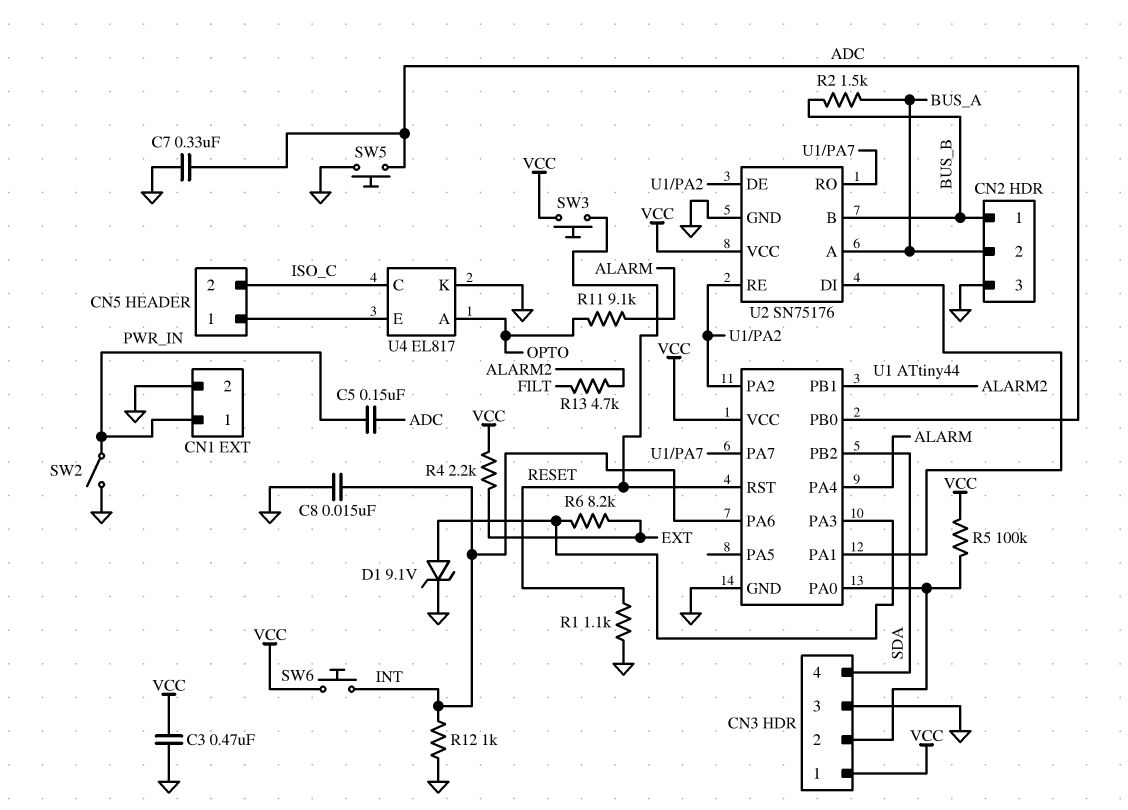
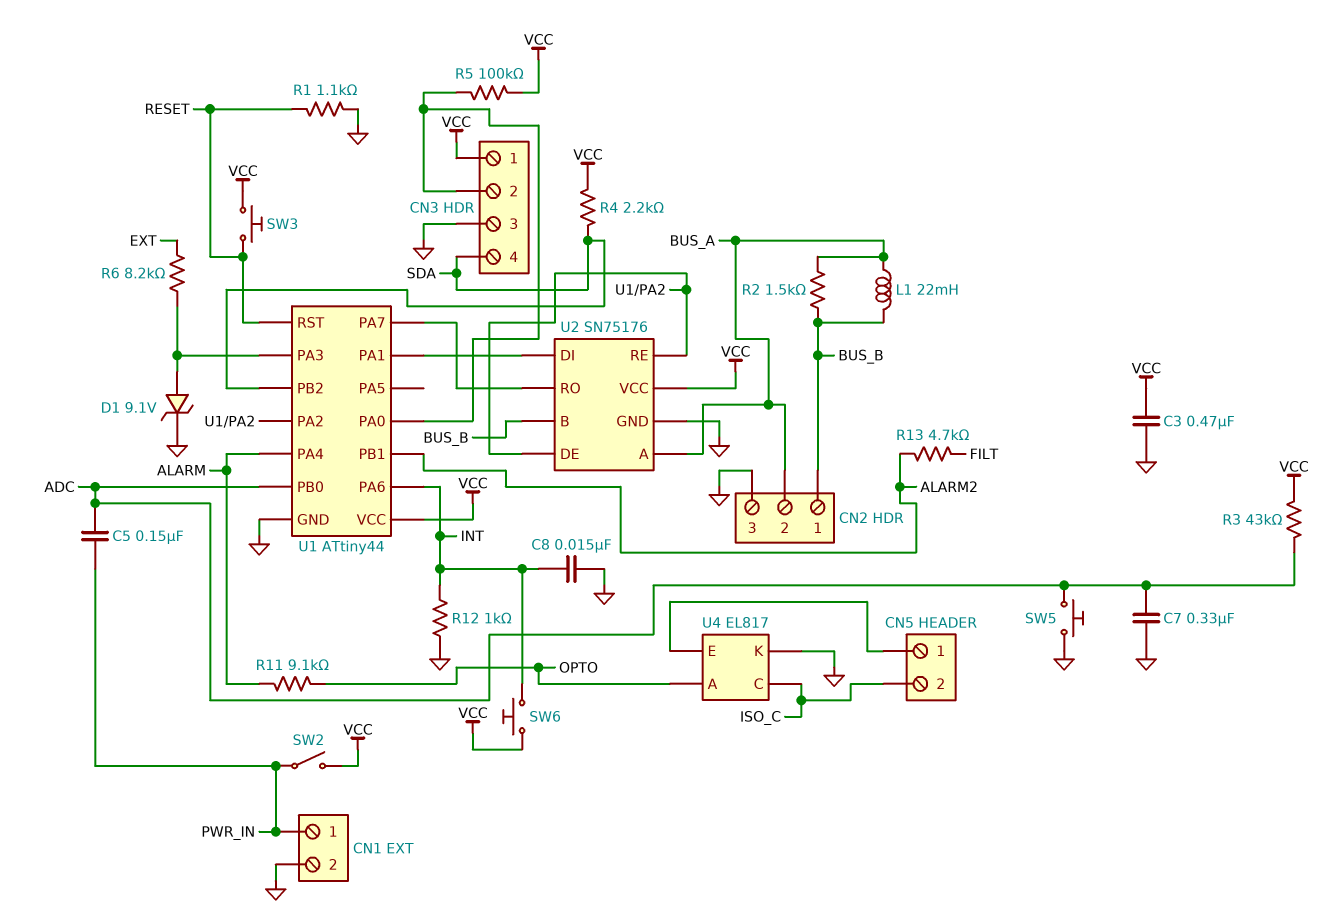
L1: none -> 22mH (BUS_A, BUS_B)
R3: none -> 43k (ADC, VCC)
R4: 2.2k (EXT, VCC) -> 2.2k (SDA, VCC)
SW2: switch (GND, PWR_IN) -> switch (PWR_IN, VCC)

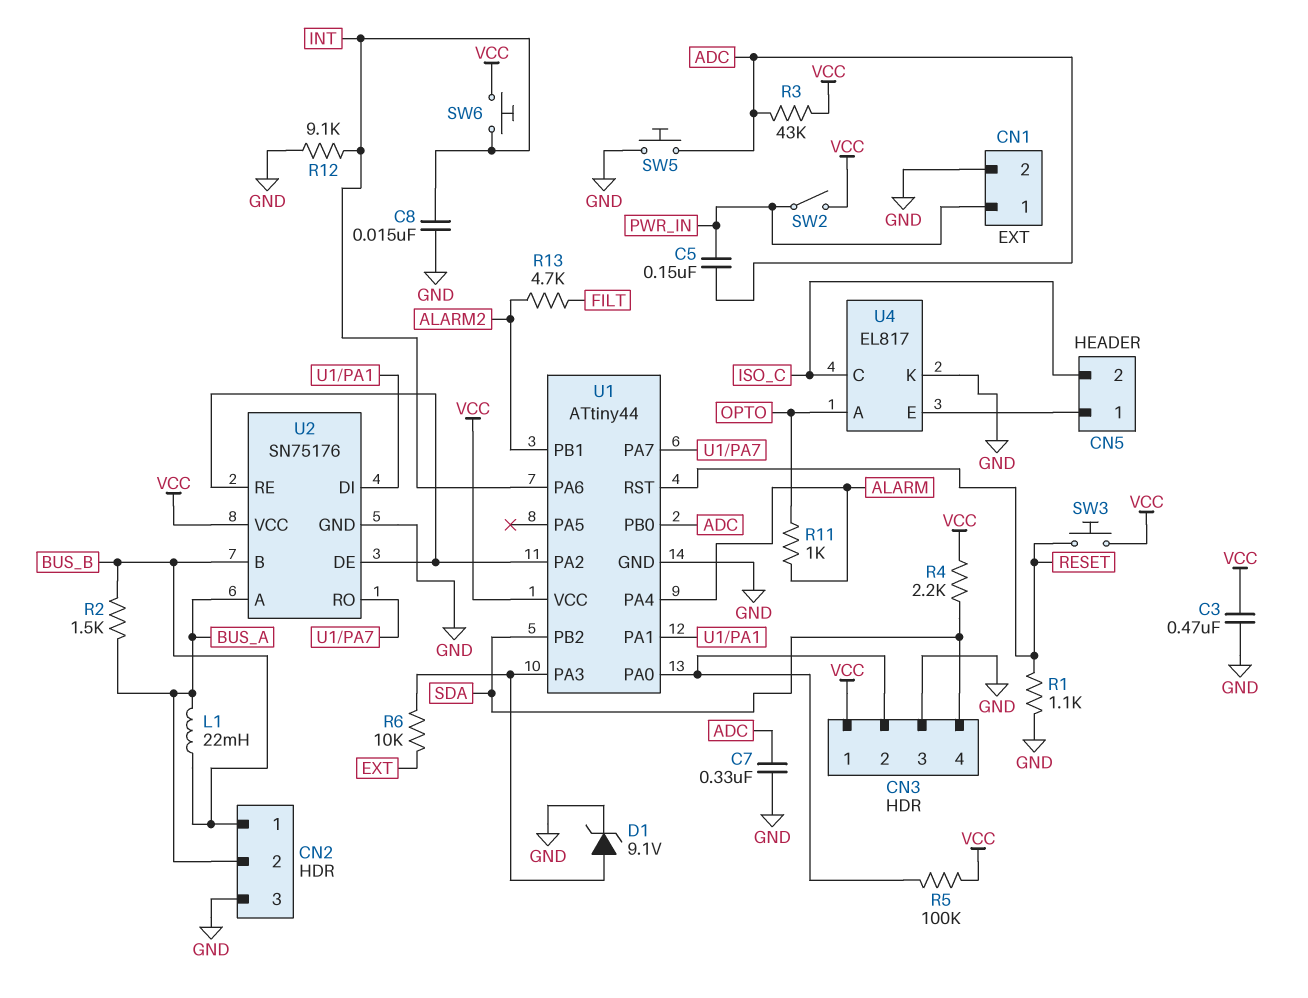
R6: 8.2k (EXT, U1/PA3) -> 10k (EXT, U1/PA3)
R11: 9.1k (ALARM, OPTO) -> 1k (ALARM, OPTO)
R12: 1k (GND, INT) -> 9.1k (GND, INT)

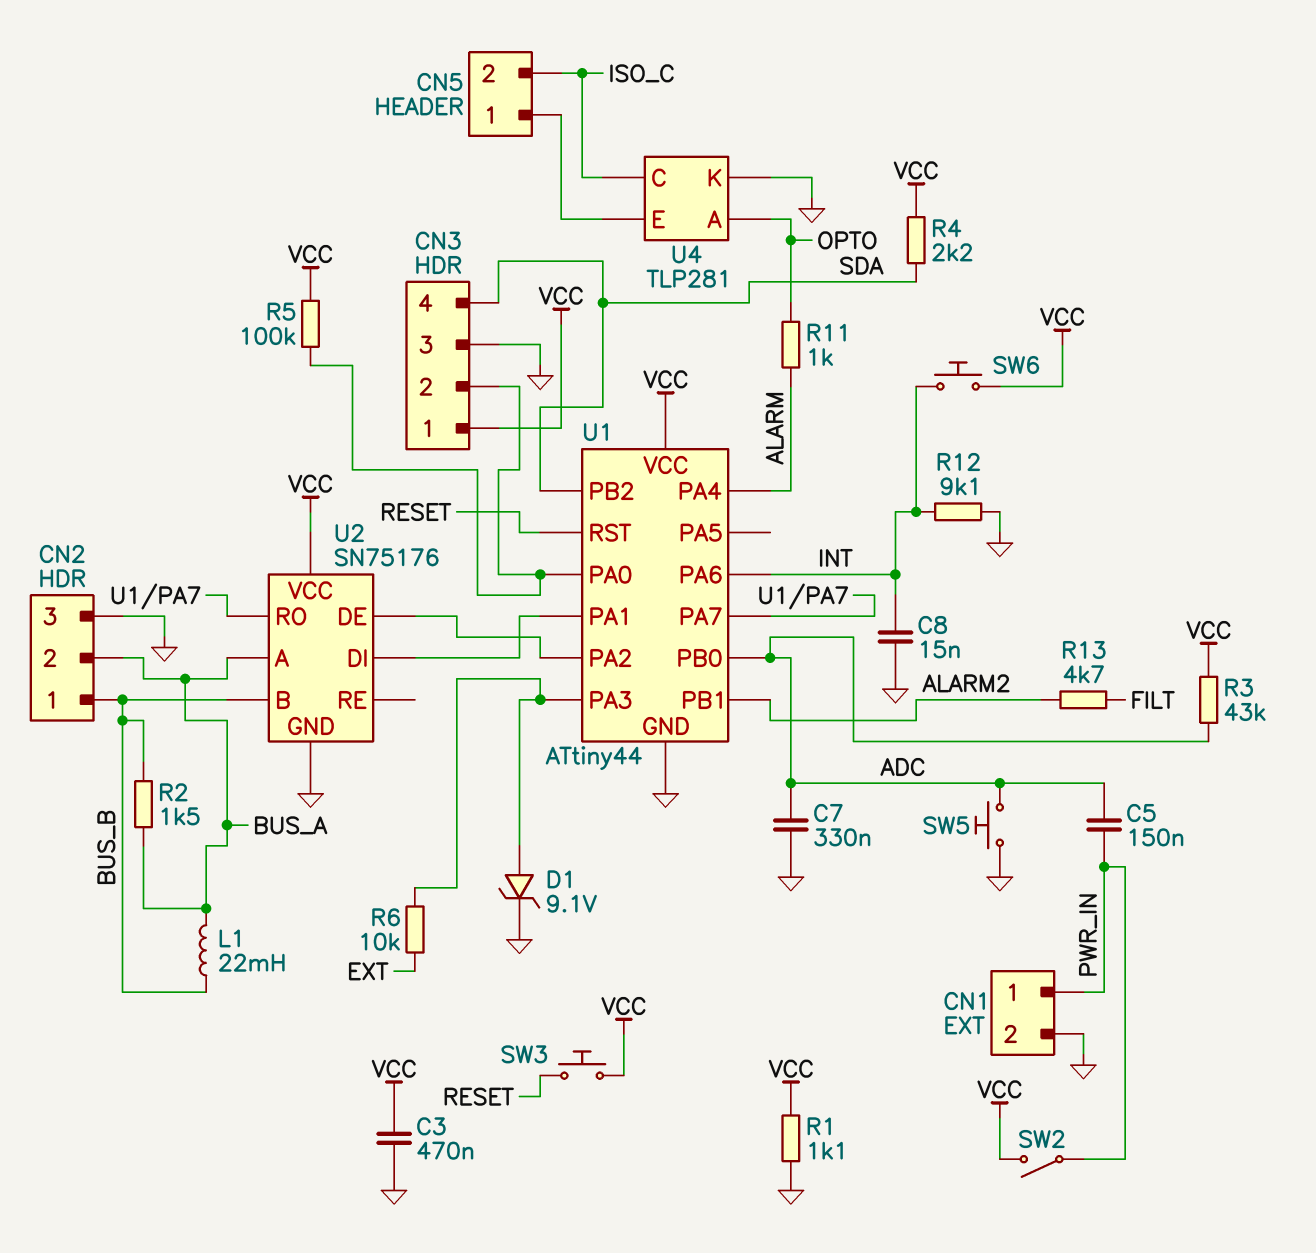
R1: 1.1k (GND, RESET) -> 1.1k (GND, VCC)
U2 pin RE: U1/PA2 -> none
U4: EL817 -> TLP281

